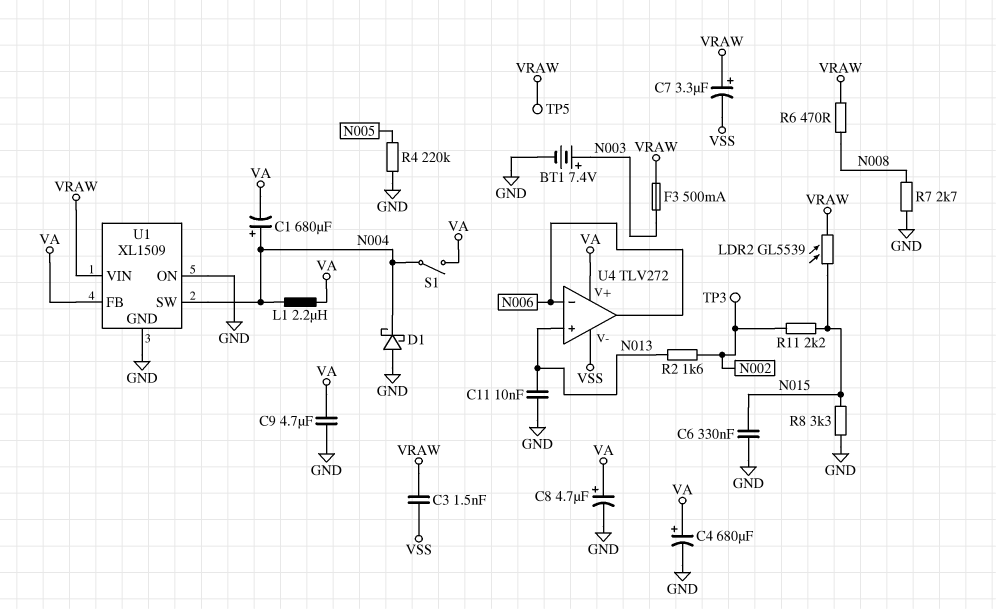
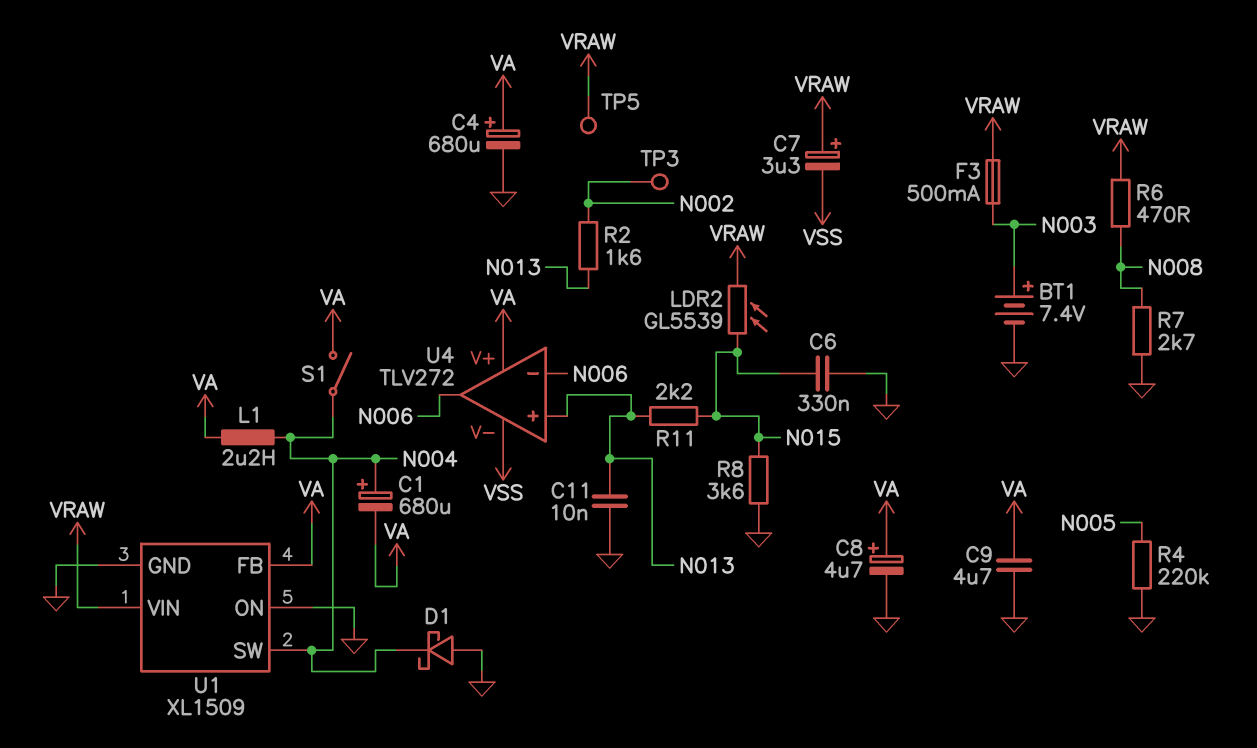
C3: 1.5nF (VRAW, VSS) -> none
R8: 3.3k (GND, N015) -> 3.6k (GND, N015)
R11: 2.2k (N002, N015) -> 2.2k (N013, N015)

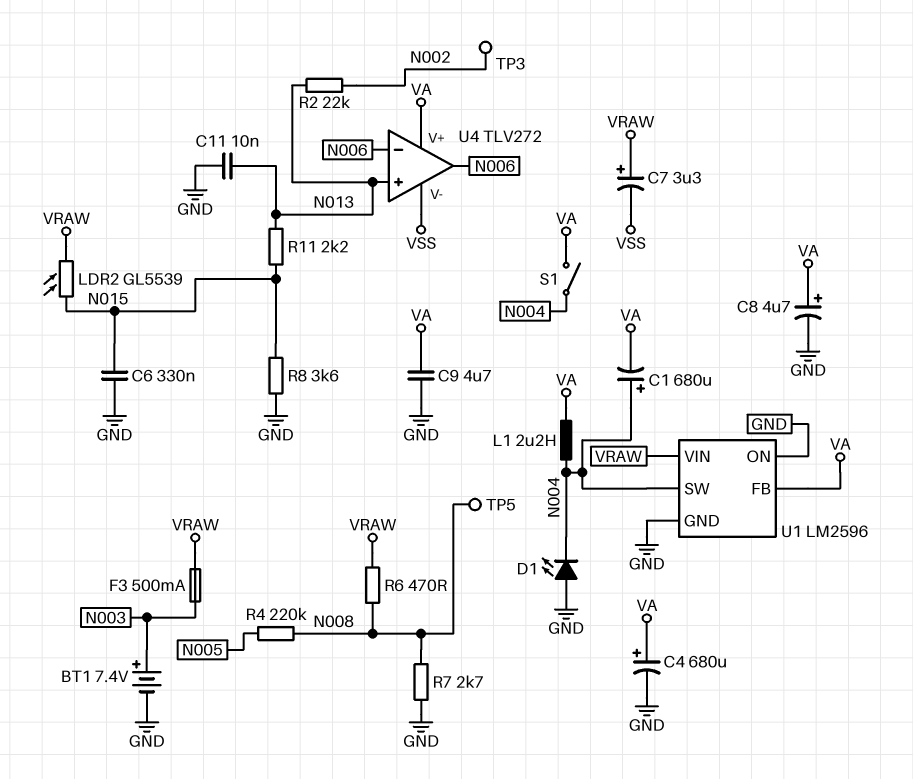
D1: schottky (A GND, K N004) -> LED (A GND, K N004)
R2: 1.6k (N002, N013) -> 22k (N002, N013)
R4: 220k (GND, N005) -> 220k (N005, N008)
TP5: test point (VRAW) -> test point (N008)
U1: XL1509 -> LM2596

